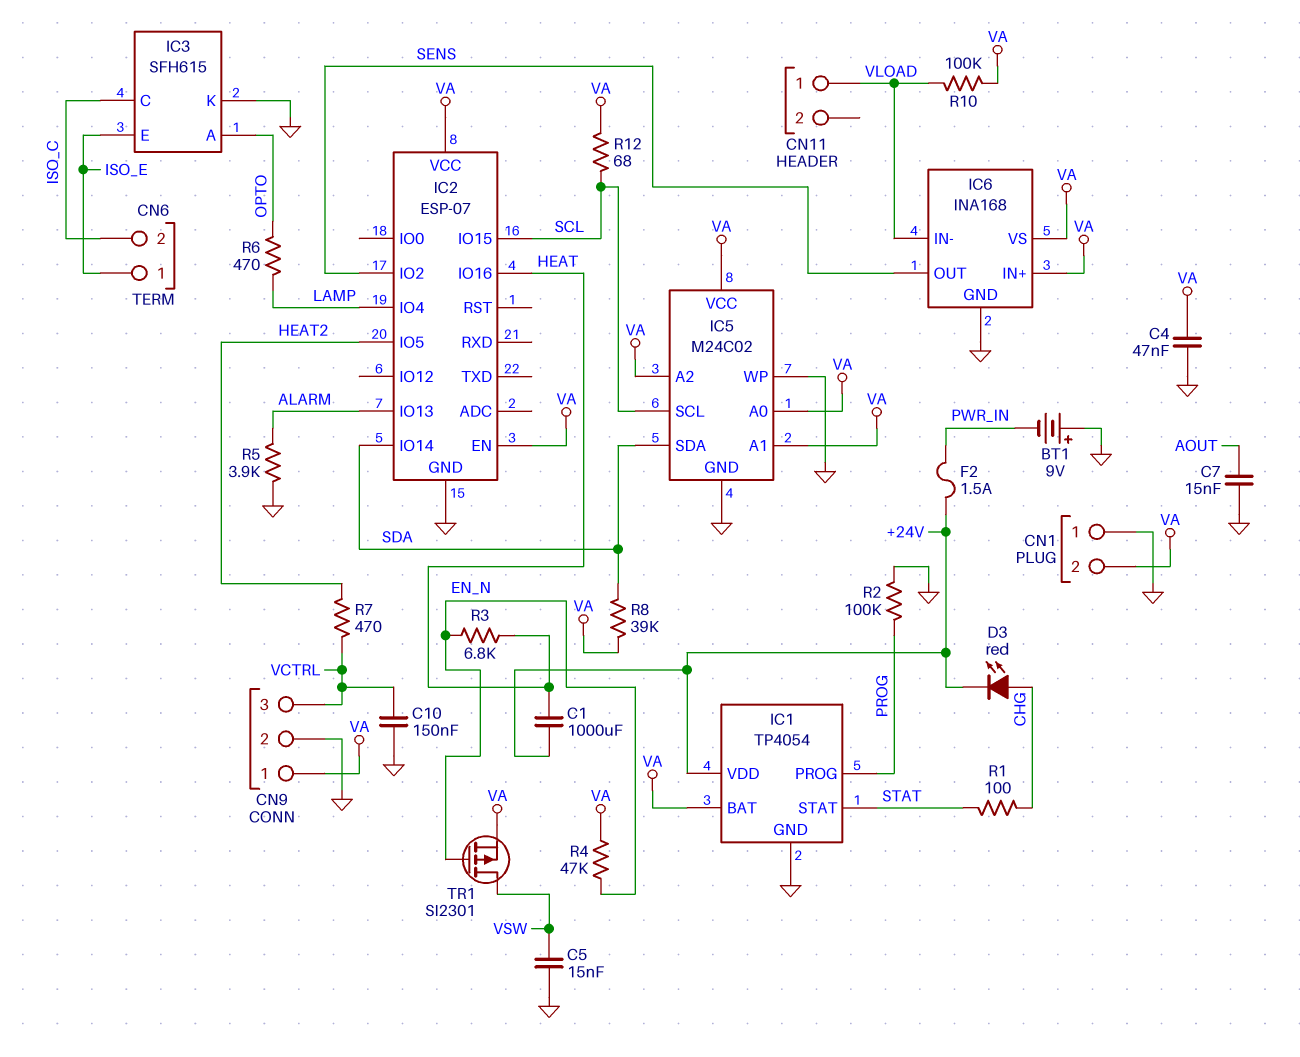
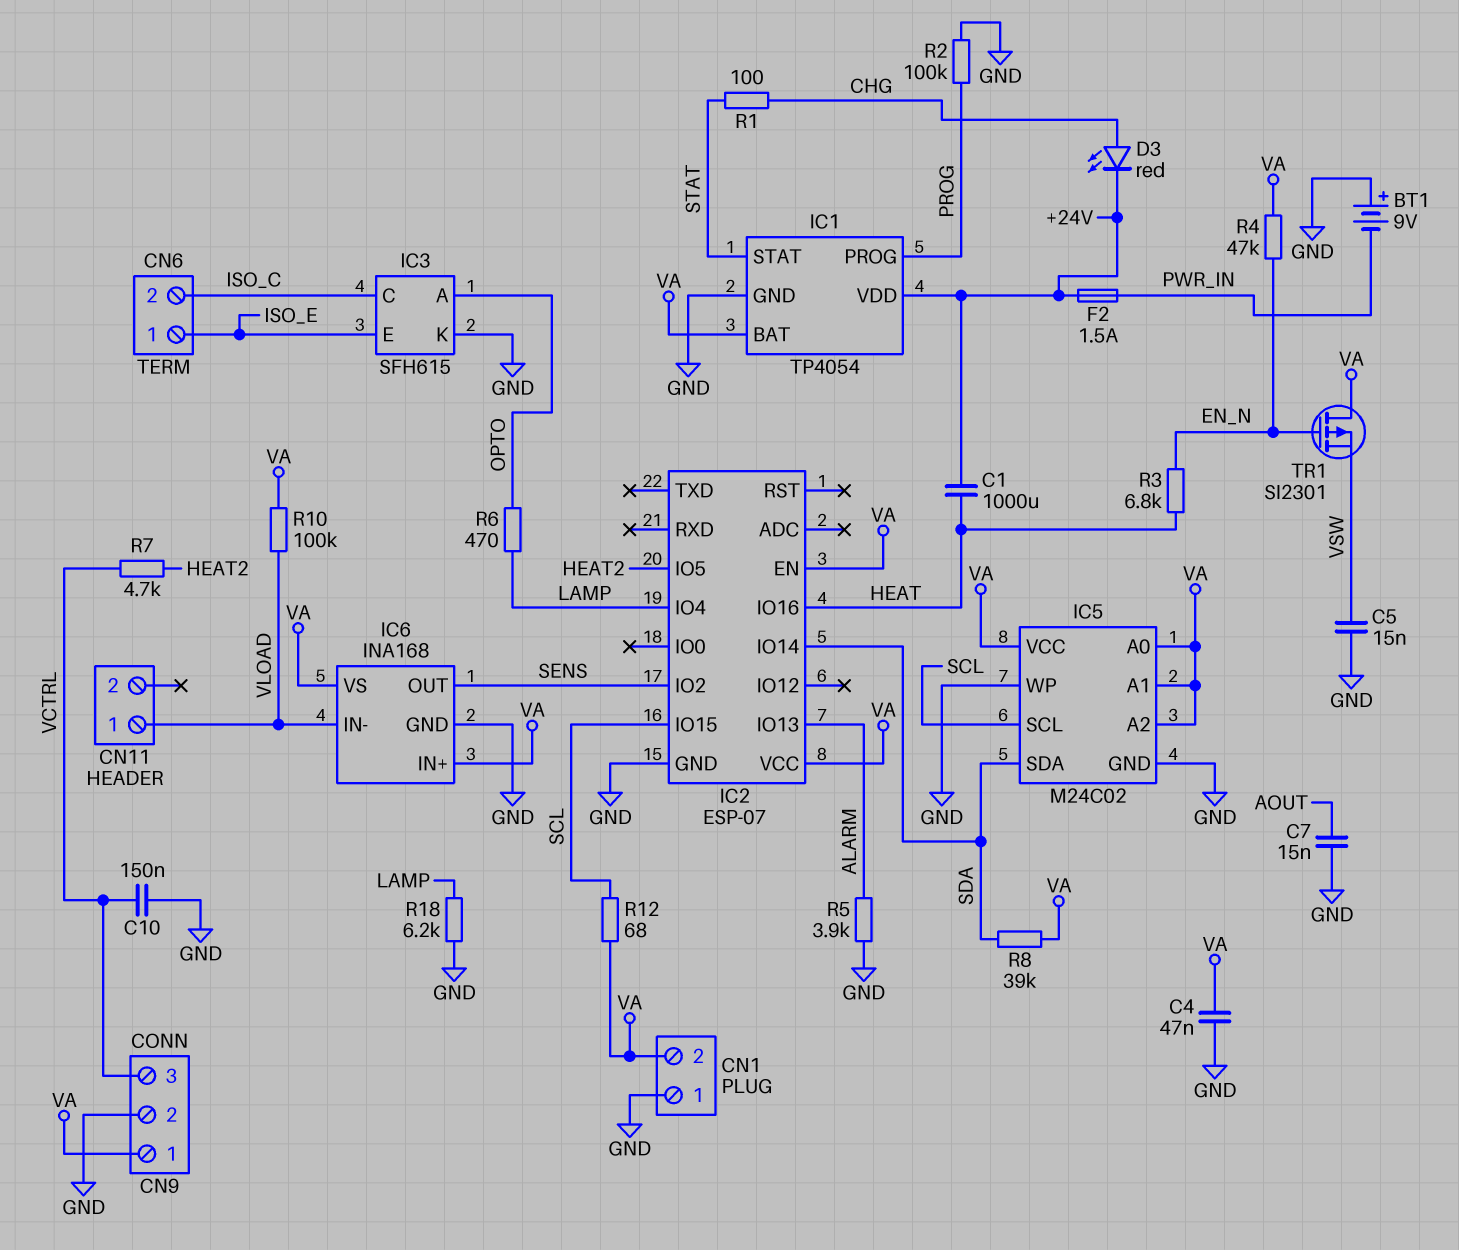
R7: 470 (HEAT2, VCTRL) -> 4.7k (HEAT2, VCTRL)
R18: none -> 6.2k (GND, LAMP)
TR1: PMOS SI2301 (G EN_N, D VSW, S VA) -> PMOS SI2301 (G EN_N, D VA, S VSW)

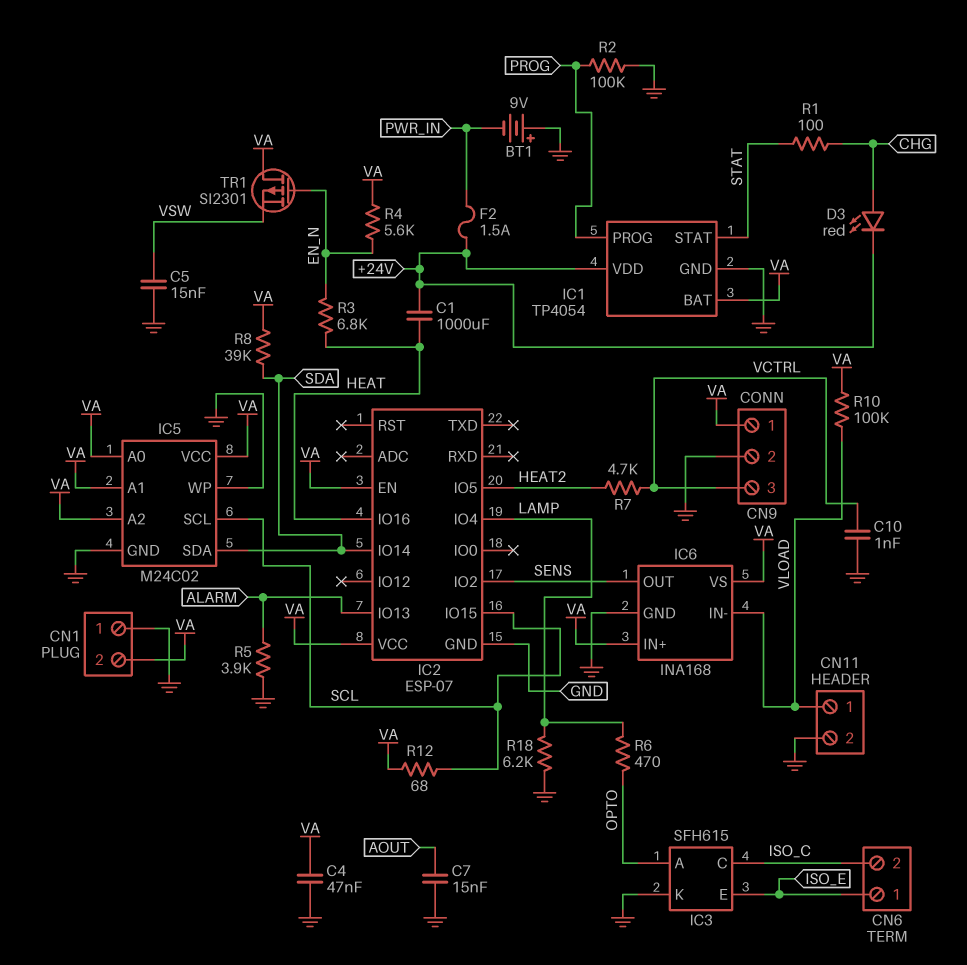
C10: 150nF (GND, VCTRL) -> 1nF (GND, VCTRL)
CN11 pin 2: none -> GND
R4: 47k (EN_N, VA) -> 5.6k (EN_N, VA)

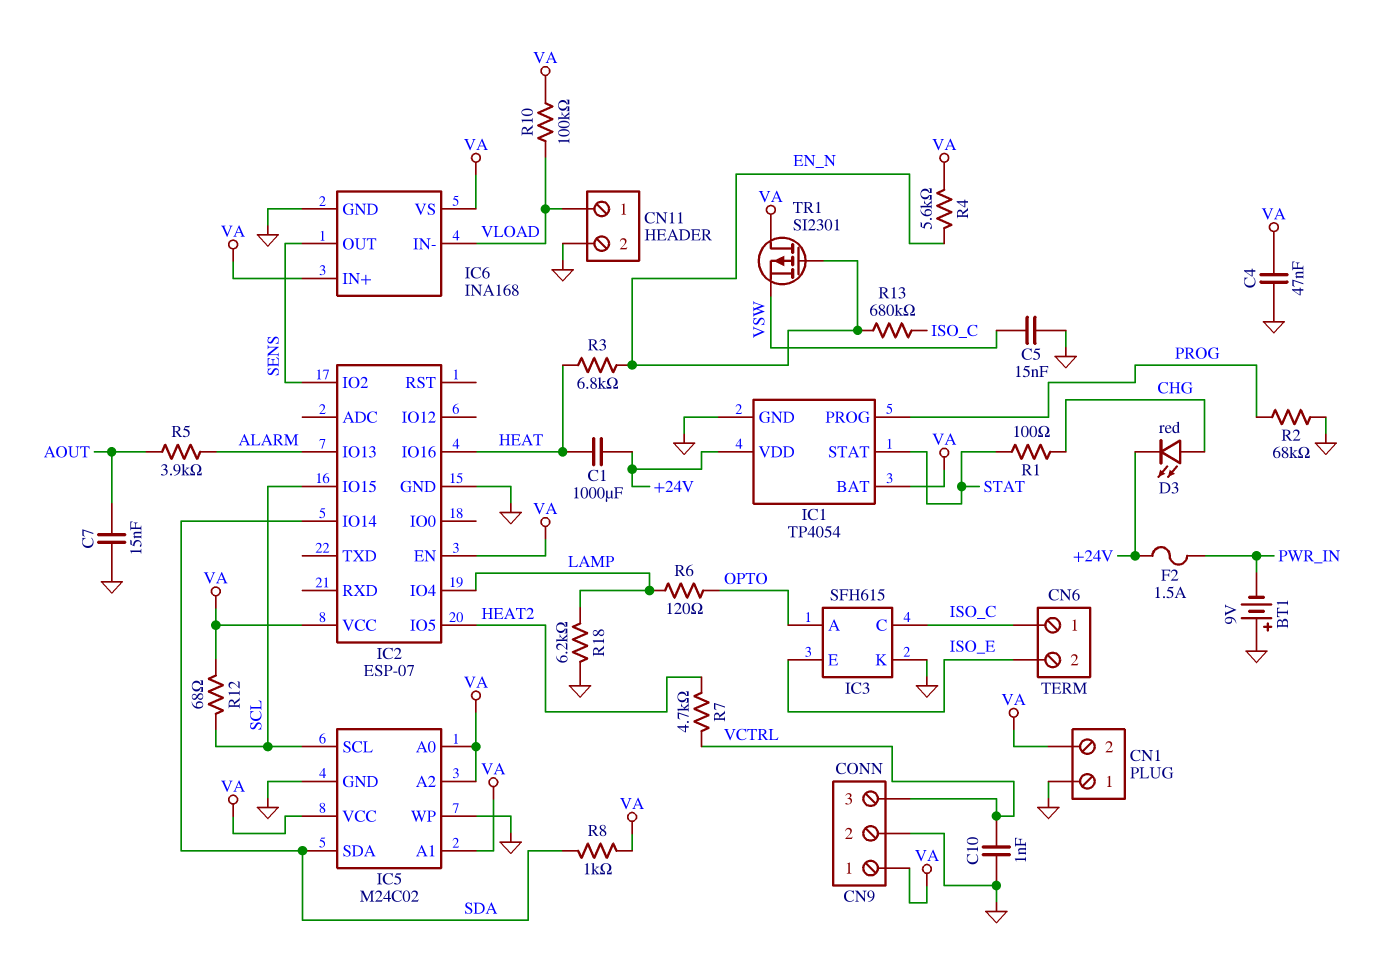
CN6 pin 1: ISO_E -> ISO_C
CN6 pin 2: ISO_C -> ISO_E
R2: 100k (GND, PROG) -> 68k (GND, PROG)
R5: 3.9k (ALARM, GND) -> 3.9k (ALARM, AOUT)
R6: 470 (LAMP, OPTO) -> 120 (LAMP, OPTO)
R8: 39k (SDA, VA) -> 1k (SDA, VA)
R13: none -> 680k (EN_N, ISO_C)

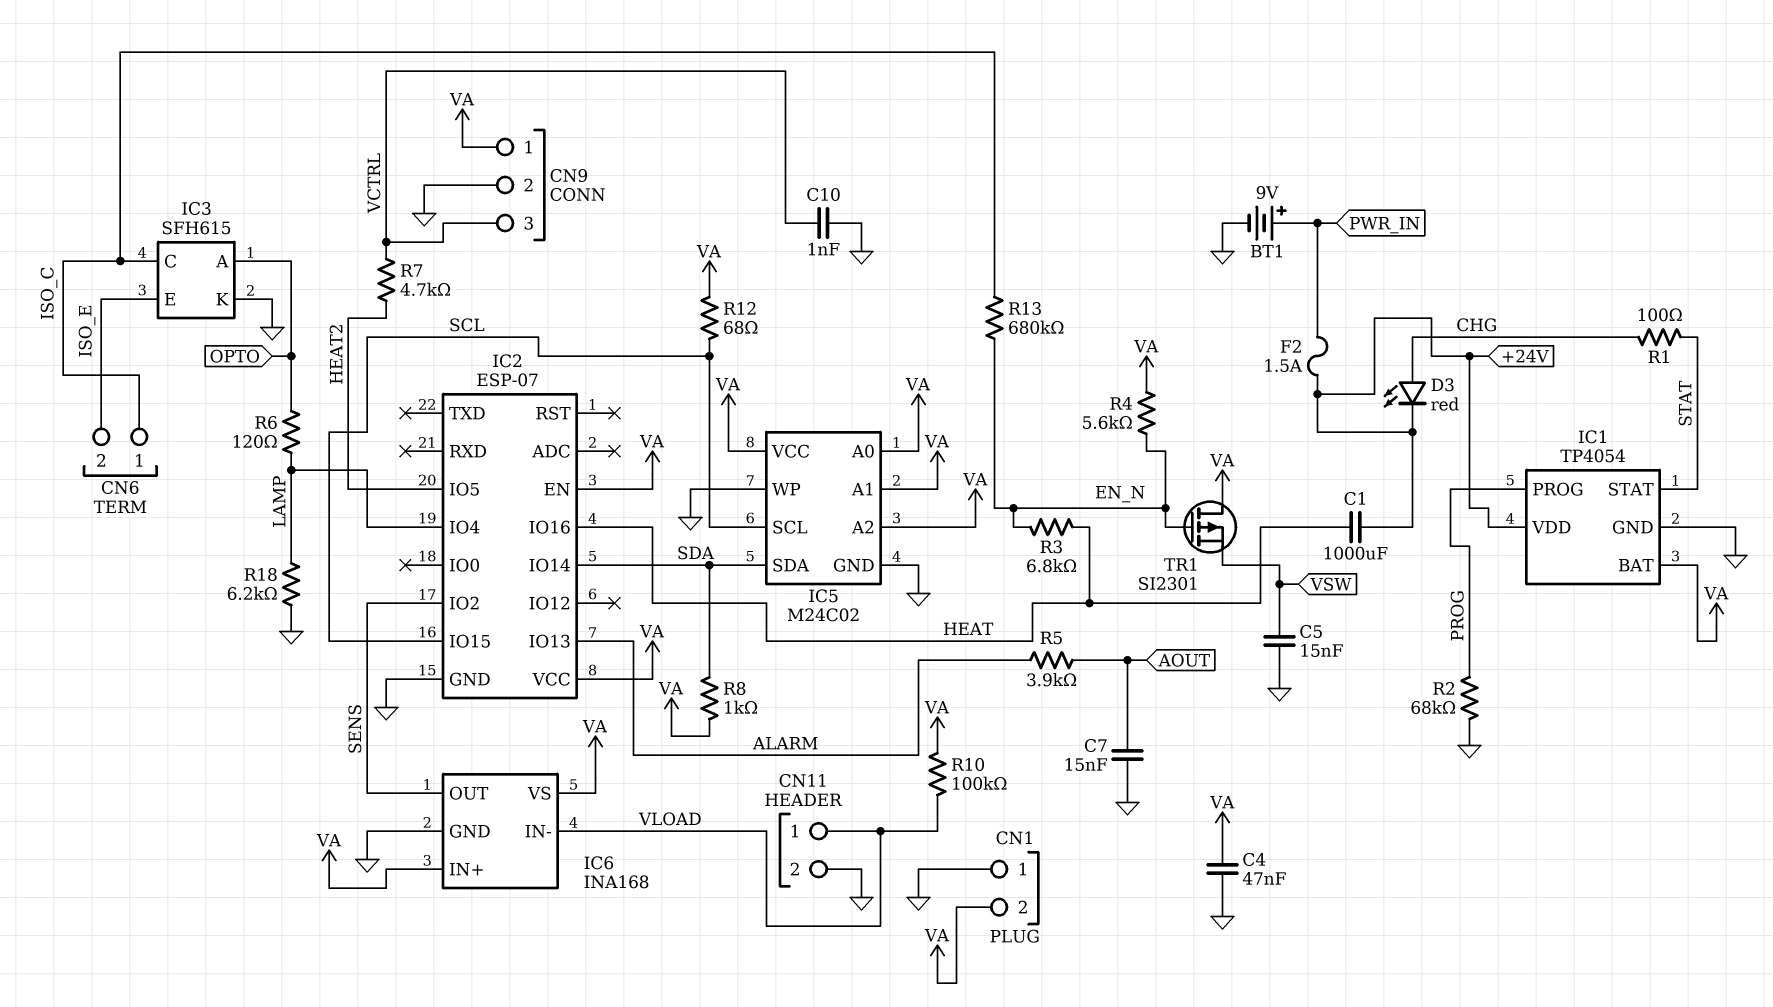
BT1: 9V (plus GND, minus PWR_IN) -> 9V (plus PWR_IN, minus GND)

